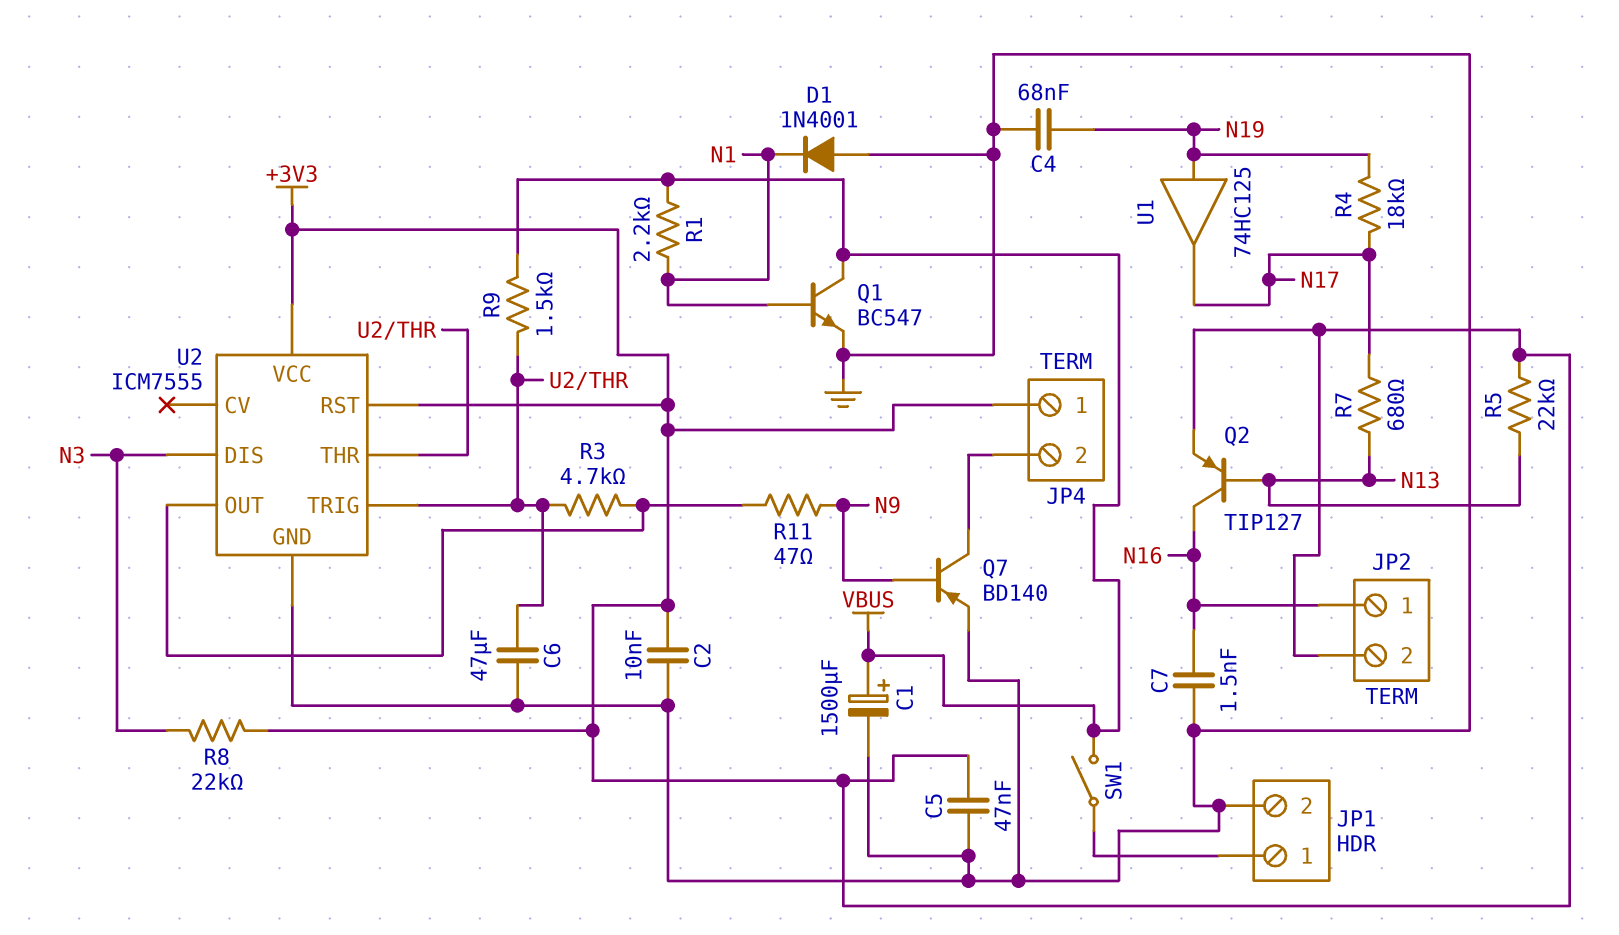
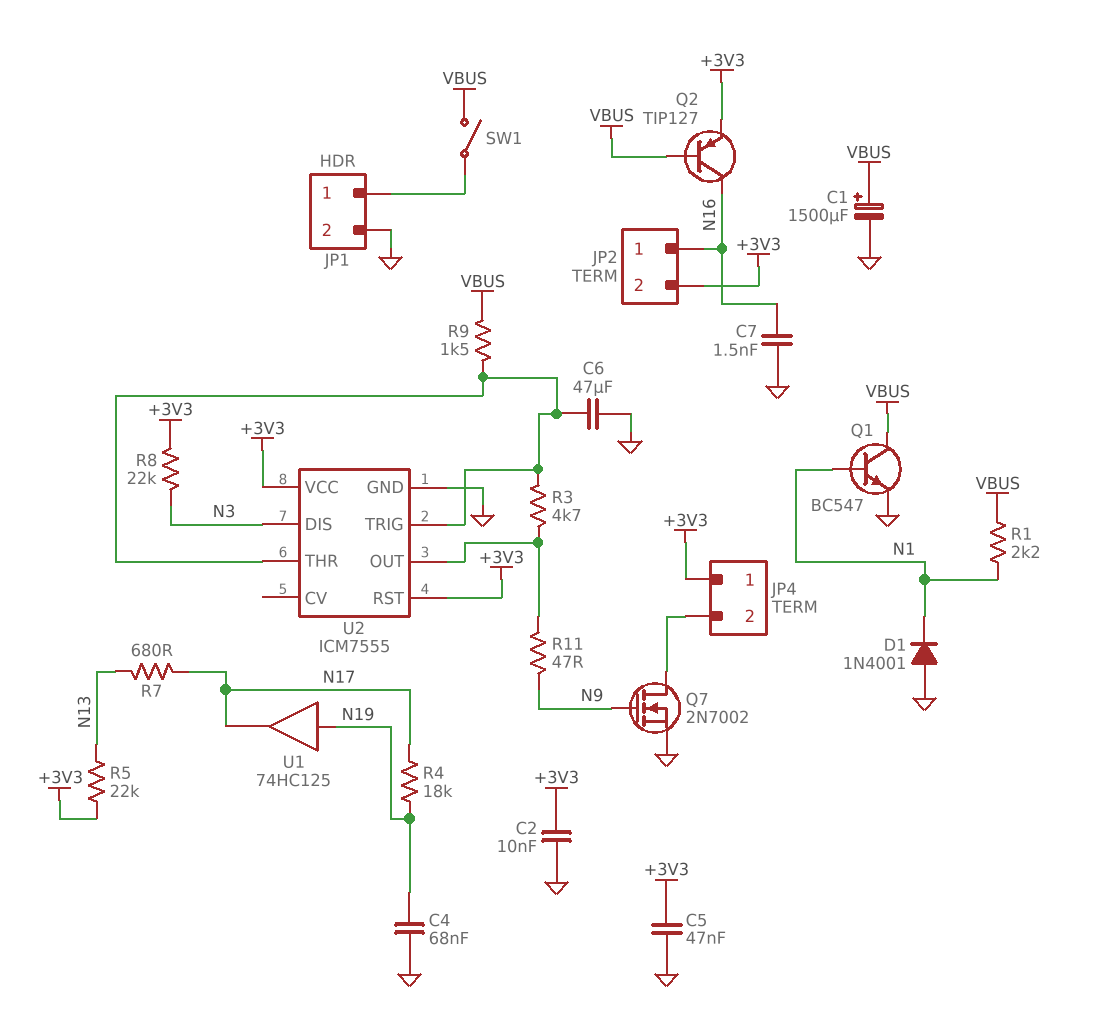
Q2: PNP TIP127 (B N13, C N16, E +3V3) -> PNP TIP127 (B VBUS, C N16, E +3V3)
Q7: PNP BD140 (B N9, C JP4/2, E GND) -> NMOS 2N7002 (G N9, D JP4/2, S GND)

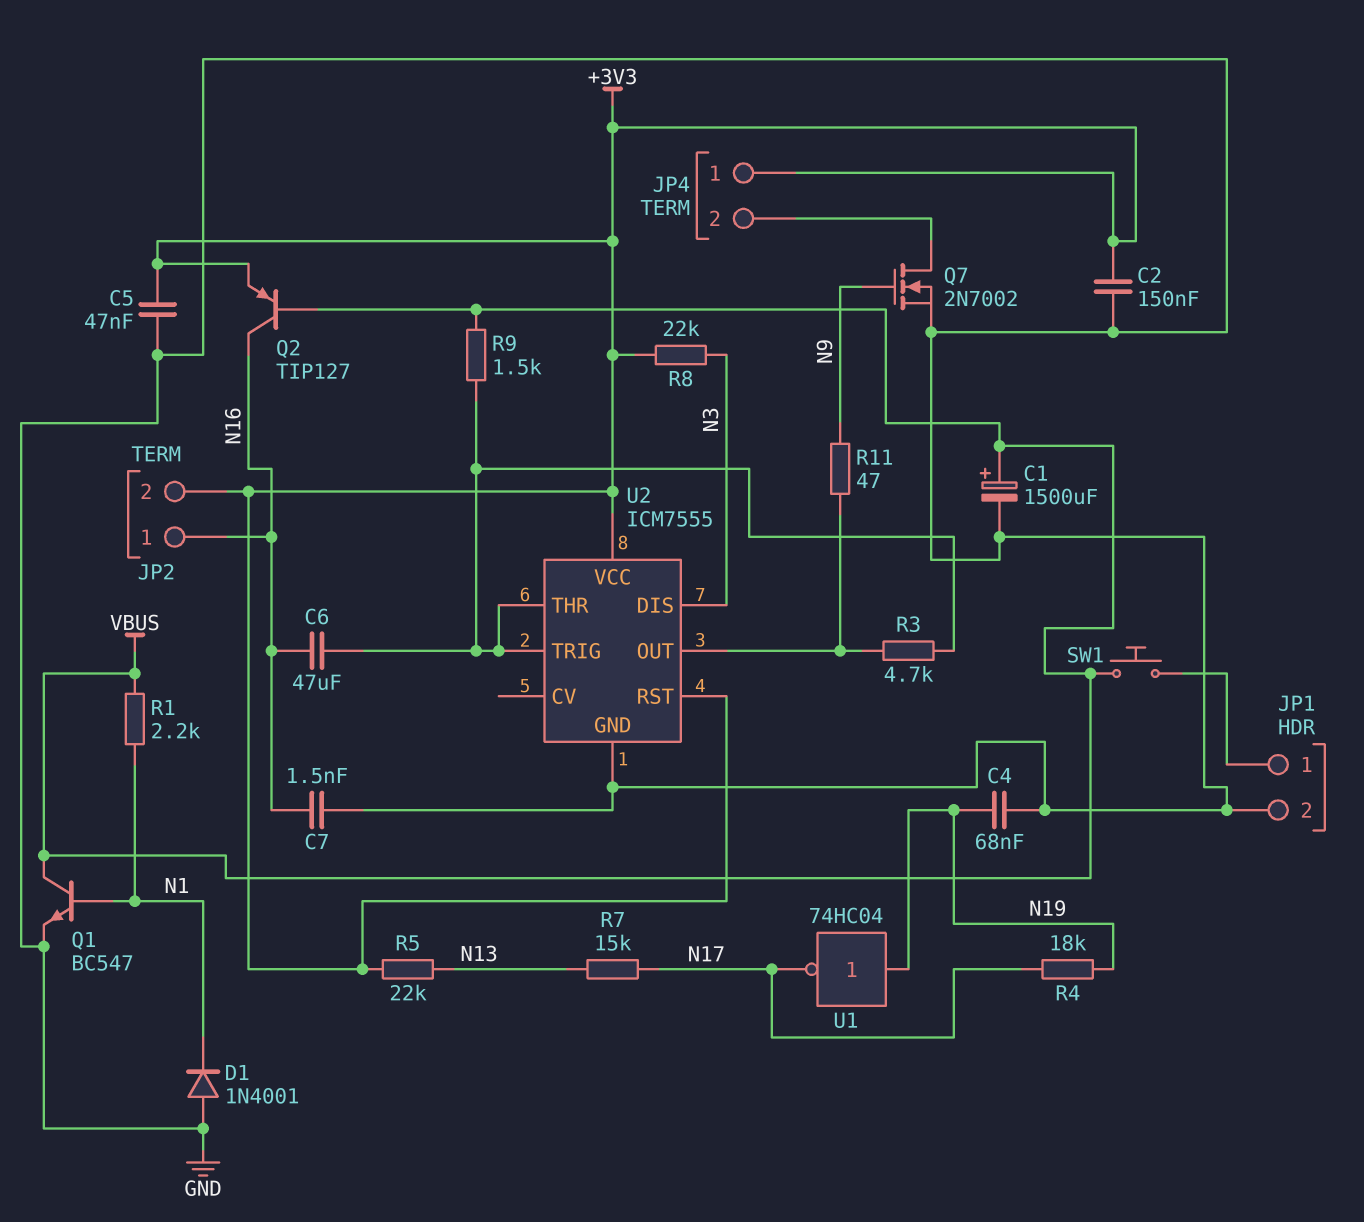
C2: 10nF (+3V3, GND) -> 150nF (+3V3, GND)
C6: 47uF (GND, U2/THR) -> 47uF (N16, U2/THR)
R7: 680 (N13, N17) -> 15k (N13, N17)
SW1: switch (JP1/1, VBUS) -> button (JP1/1, VBUS)
U1: buffer 74HC125 (in N19, out N17) -> NOT 74HC04 (in N19, out N17)

